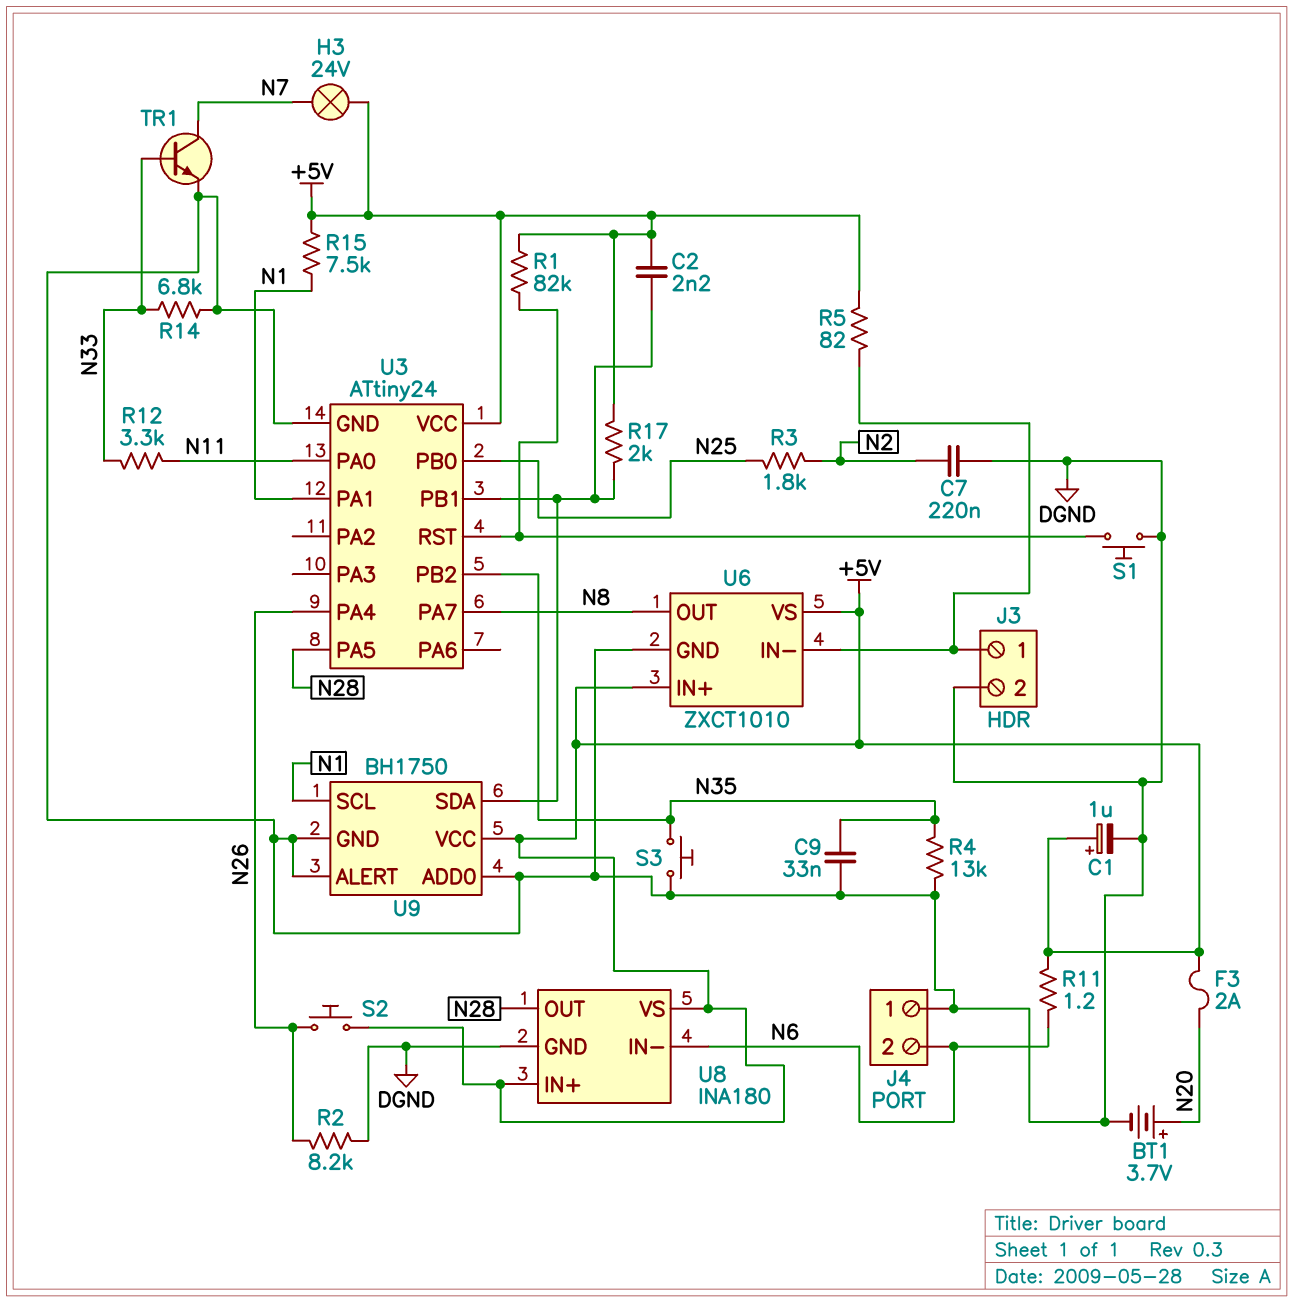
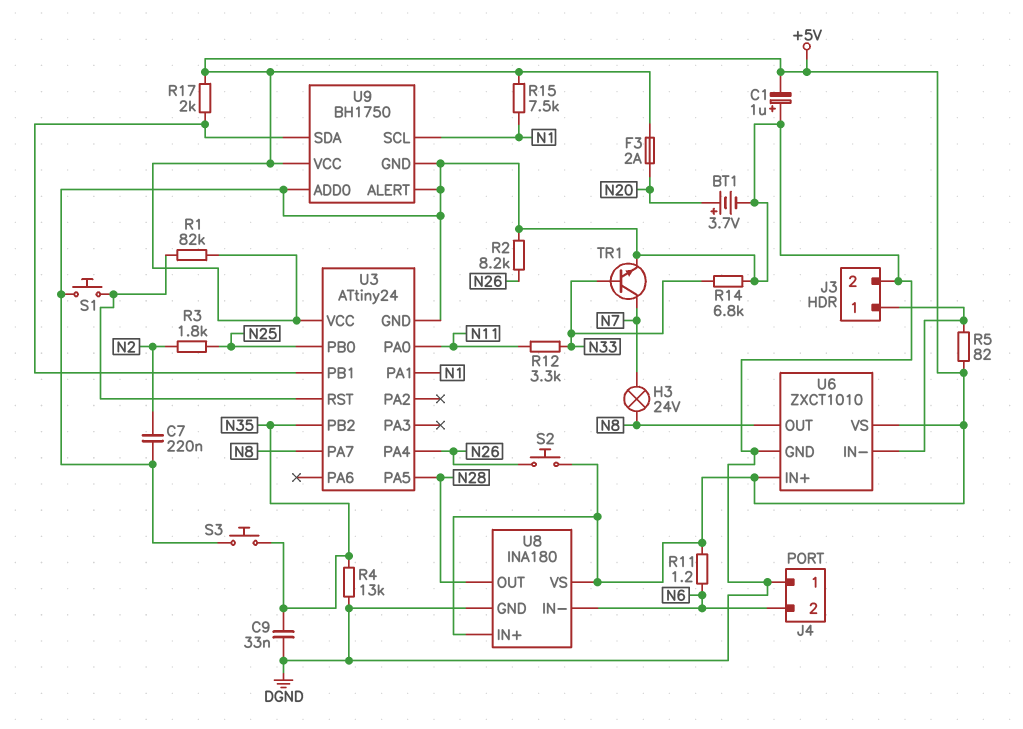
C1: 1uF (plus +5V, minus DGND) -> 1uF (plus DGND, minus +5V)
C2: 2.2nF (+5V, U3/PB1) -> none
H3: lamp 24V (+5V, N7) -> lamp 24V (N7, N8)

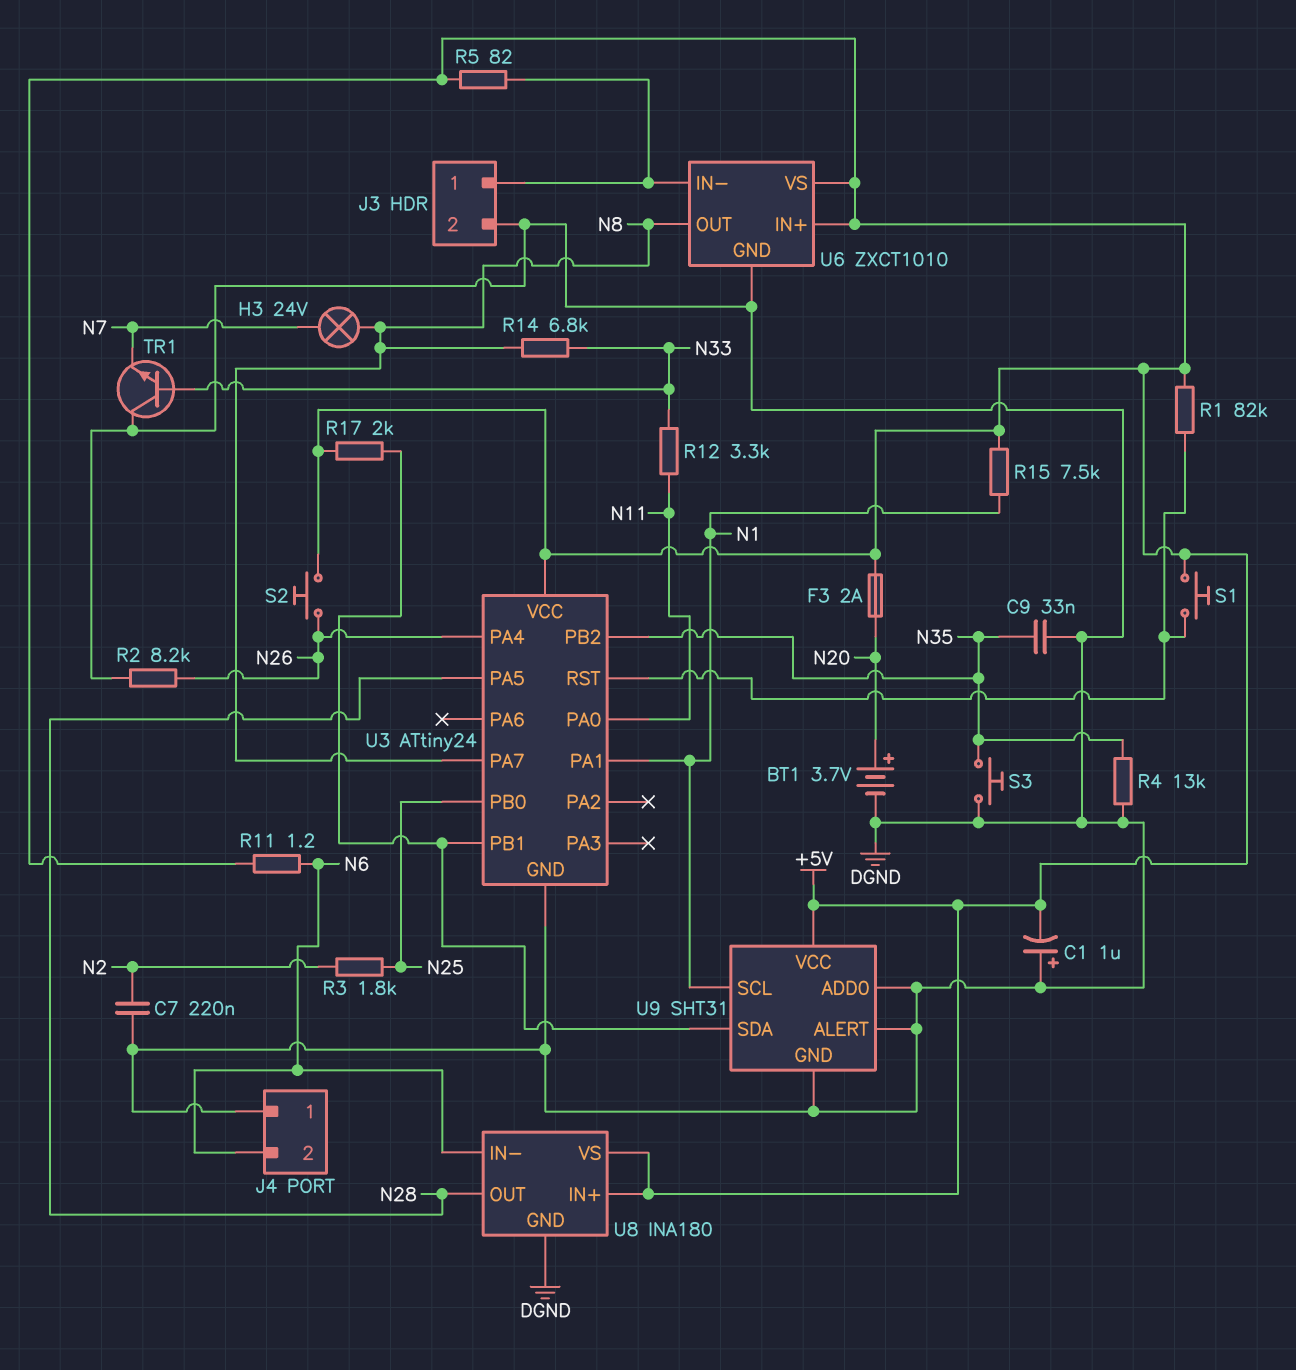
R14: 6.8k (DGND, N33) -> 6.8k (N8, N33)
S1: button (DGND, U3/RST) -> button (+5V, U3/RST)
TR1: NPN (B N33, C N7, E DGND) -> NPN (B N33, C DGND, E N7)
U9: BH1750 -> SHT31

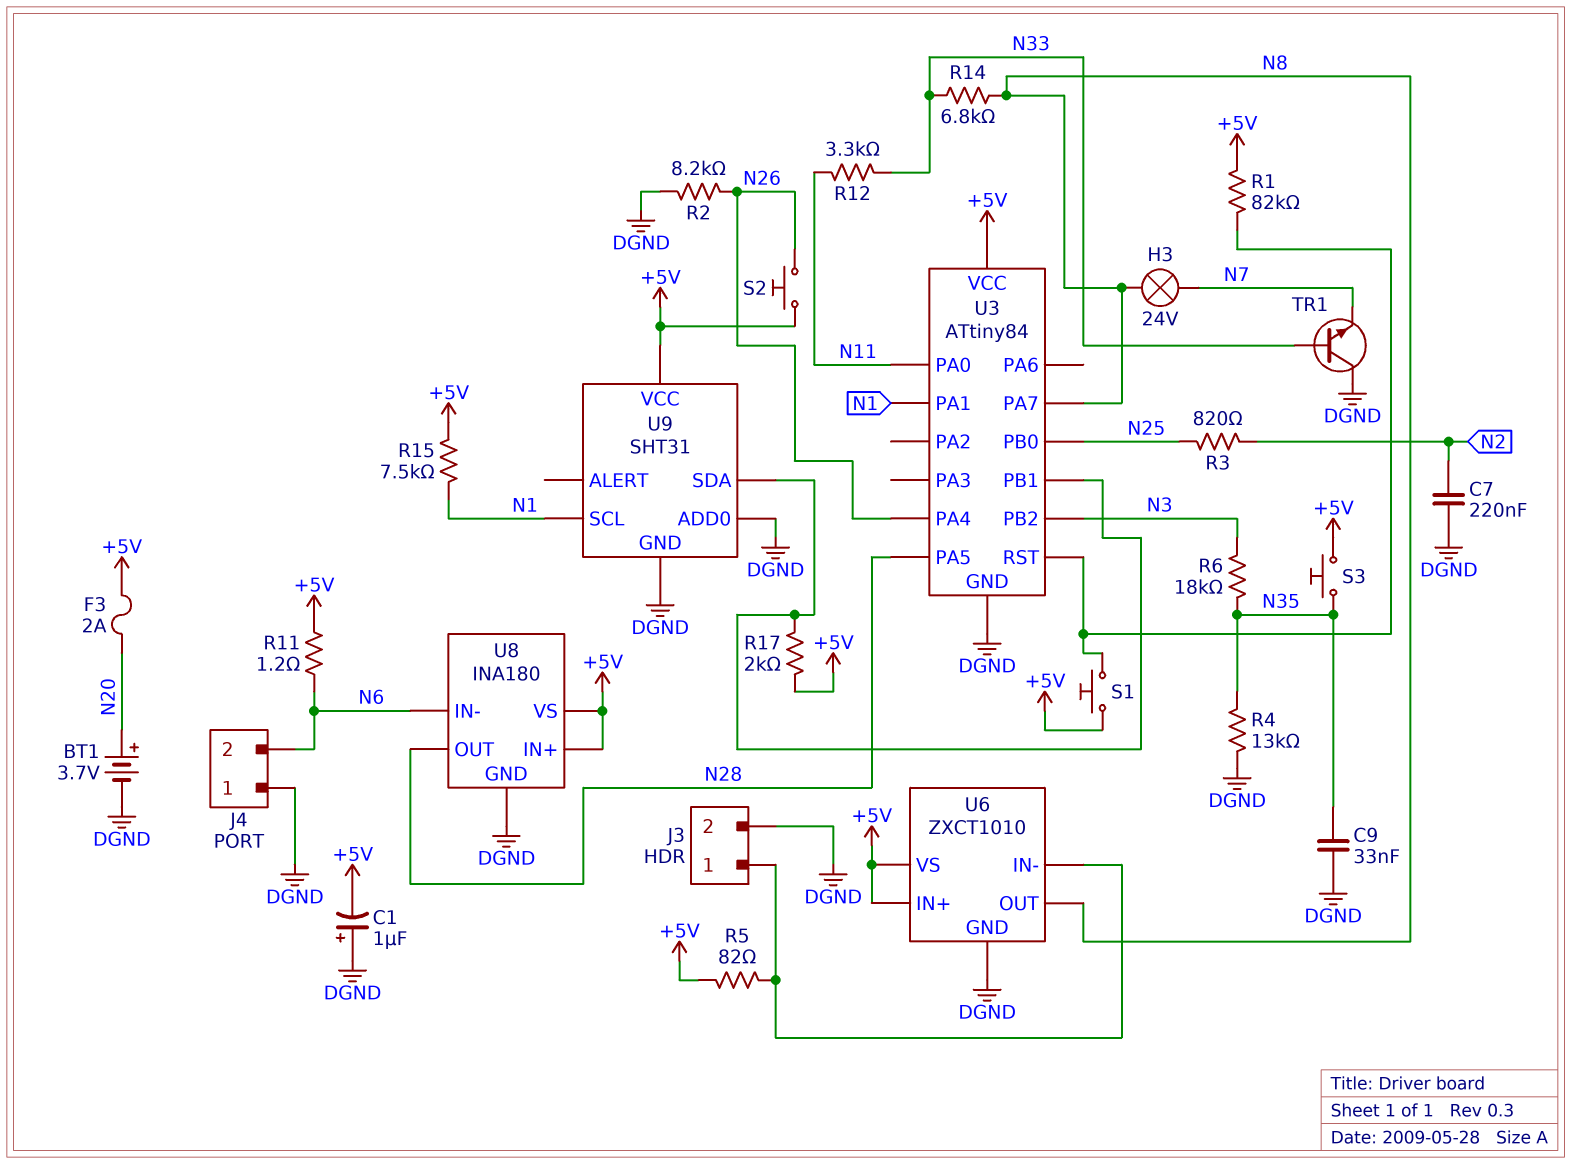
R3: 1.8k (N2, N25) -> 820 (N2, N25)
R6: none -> 18k (N3, N35)
S3: button (DGND, N35) -> button (+5V, N35)
U3: ATtiny24 -> ATtiny84
U3 pin PB2: N35 -> N3
U9 pin ALERT: DGND -> none

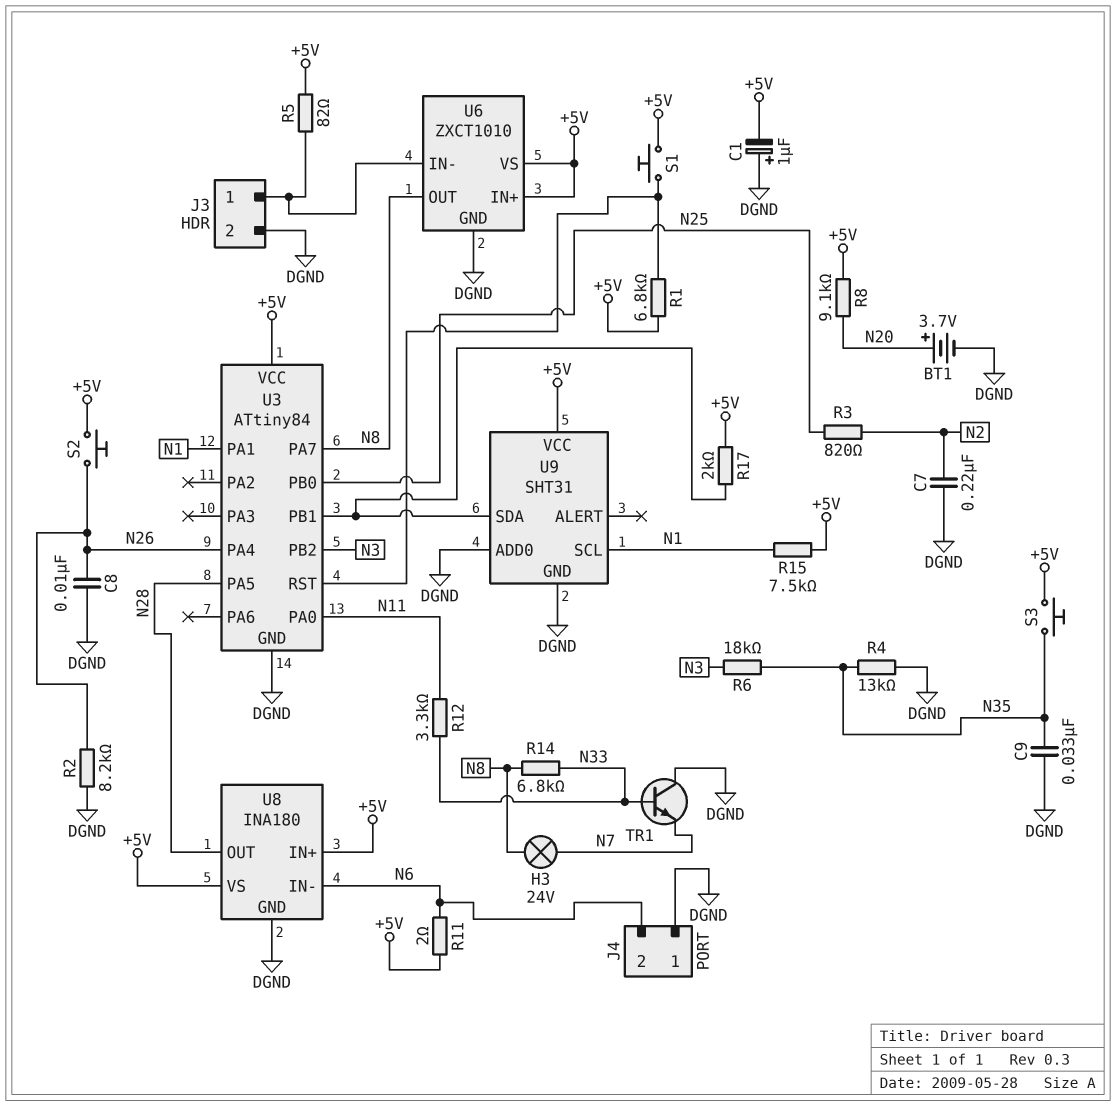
C8: none -> 10nF (DGND, N26)
F3: 2A (+5V, N20) -> none
R1: 82k (+5V, U3/RST) -> 6.8k (+5V, U3/RST)
R8: none -> 9.1k (+5V, N20)
R11: 1.2 (+5V, N6) -> 2 (+5V, N6)

